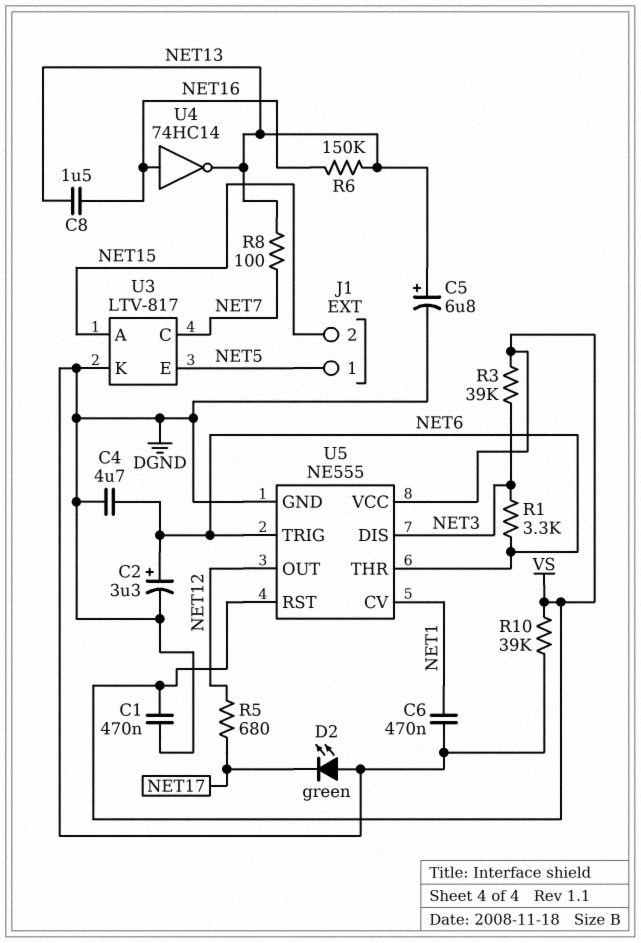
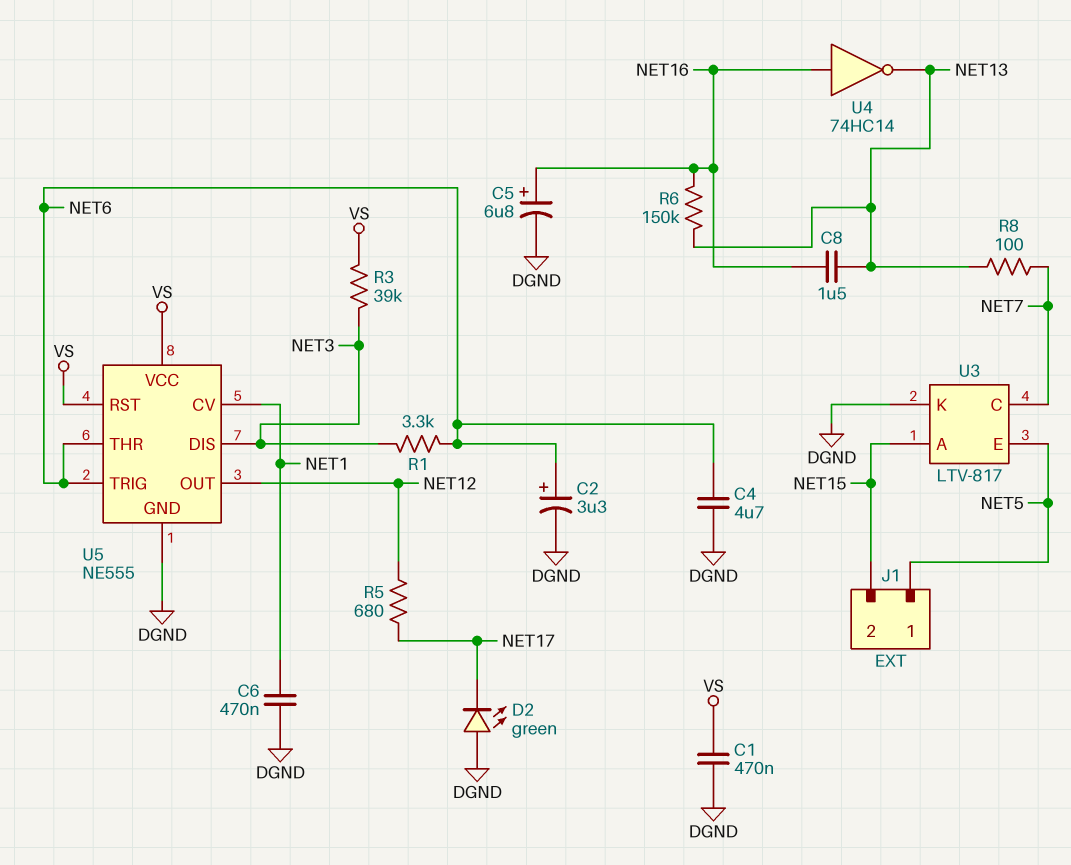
C5: 6.8uF (plus NET13, minus DGND) -> 6.8uF (plus NET16, minus DGND)
R10: 39k (DGND, VS) -> none

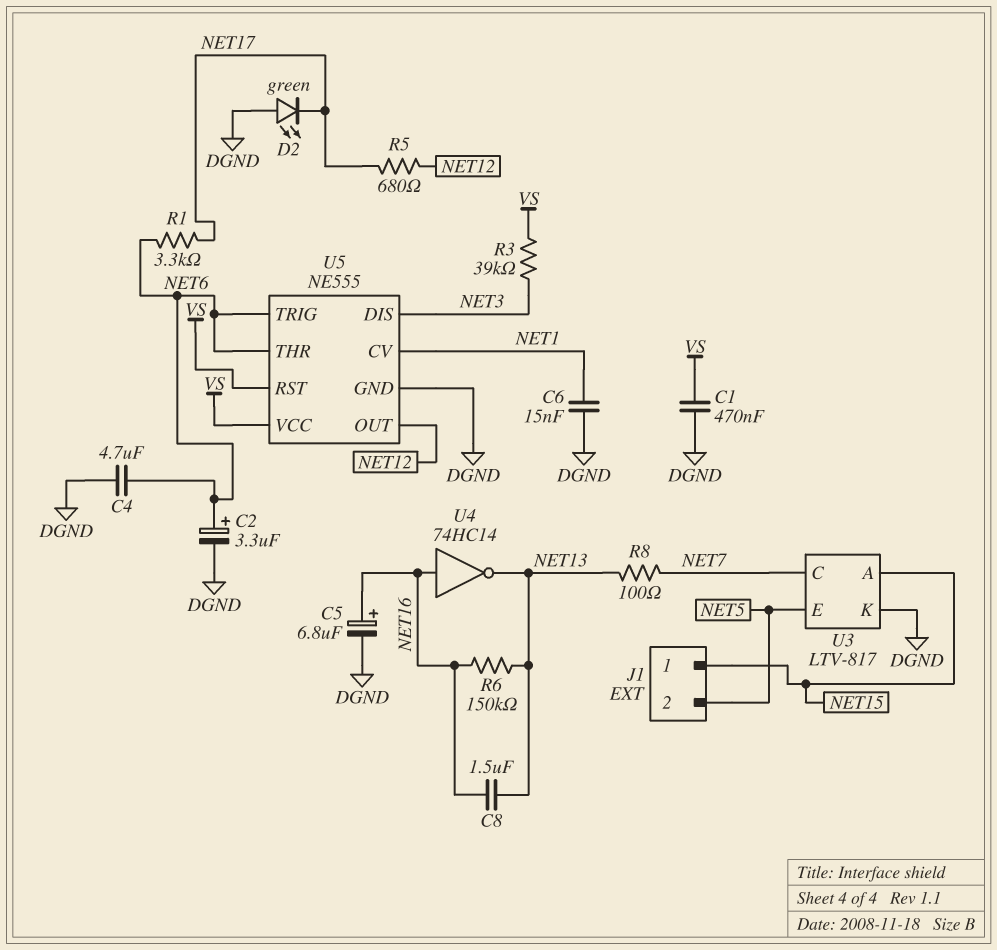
C6: 470nF (DGND, NET1) -> 15nF (DGND, NET1)
J1 pin 1: NET5 -> NET15
J1 pin 2: NET15 -> NET5
R1: 3.3k (NET3, NET6) -> 3.3k (NET6, NET17)

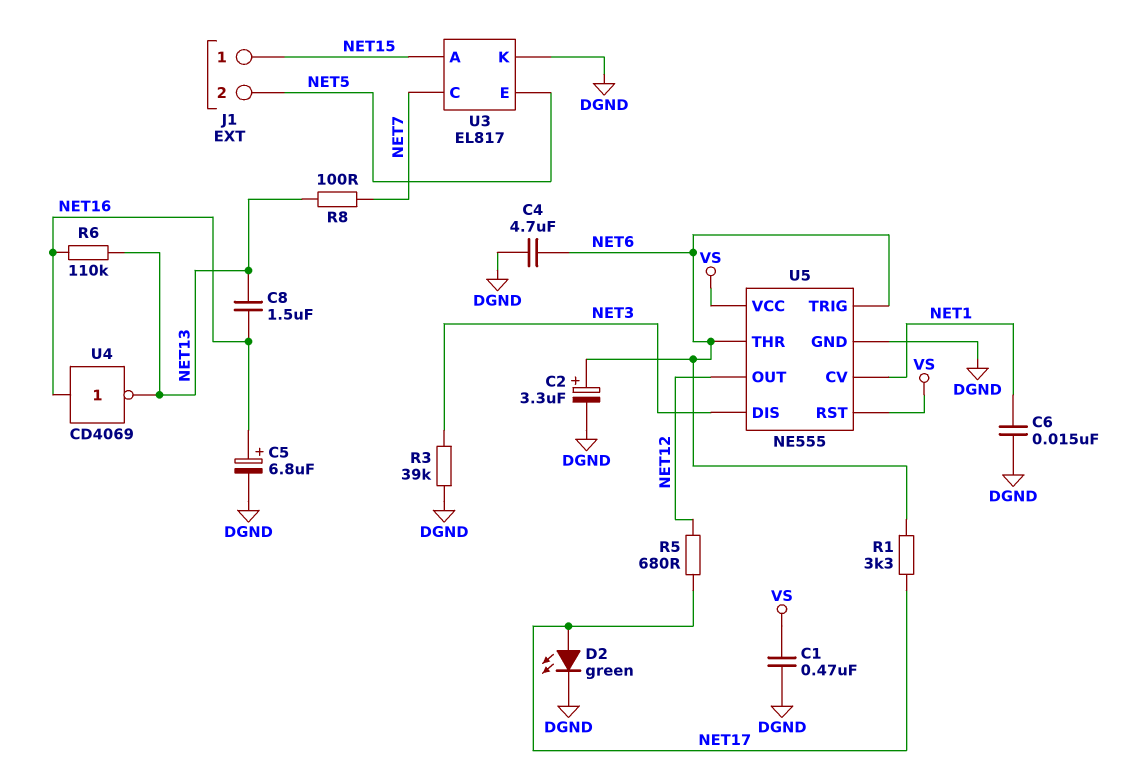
D2: LED green (A DGND, K NET17) -> LED green (A NET17, K DGND)
R3: 39k (NET3, VS) -> 39k (DGND, NET3)
R6: 150k (NET13, NET16) -> 110k (NET13, NET16)
U3: LTV-817 -> EL817
U4: NOT 74HC14 (in NET16, out NET13) -> NOT CD4069 (in NET16, out NET13)

